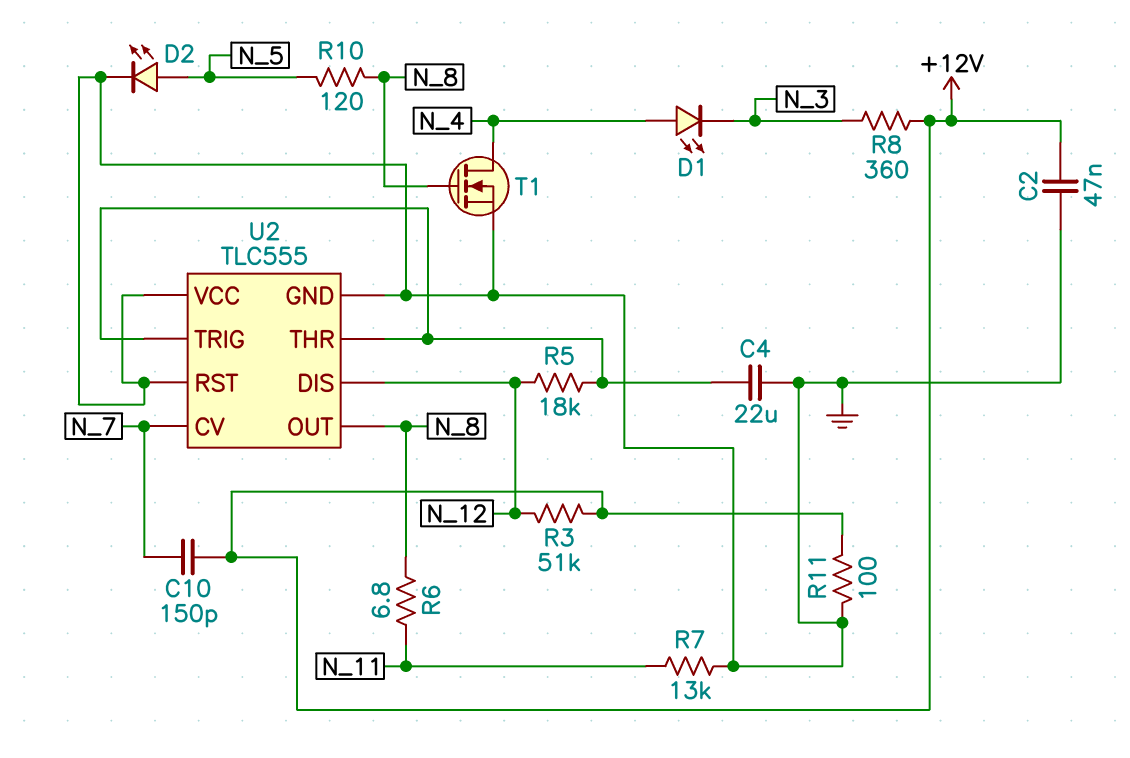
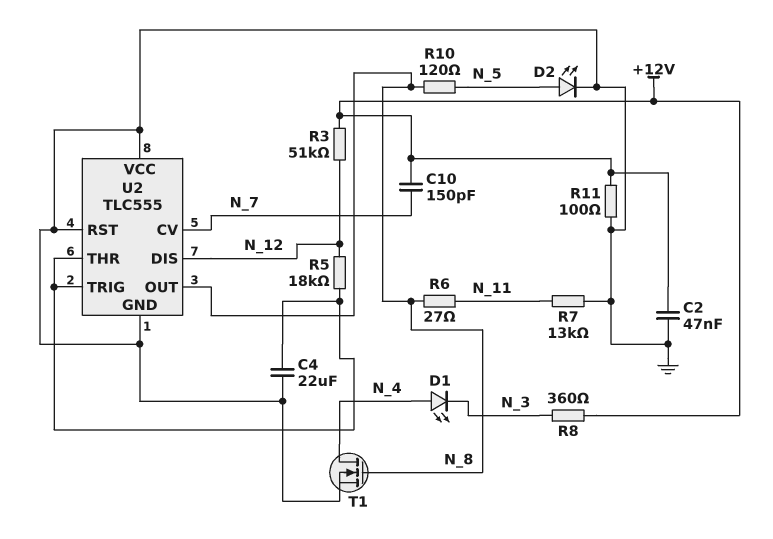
R6: 6.8 (N_8, N_11) -> 27 (N_8, N_11)

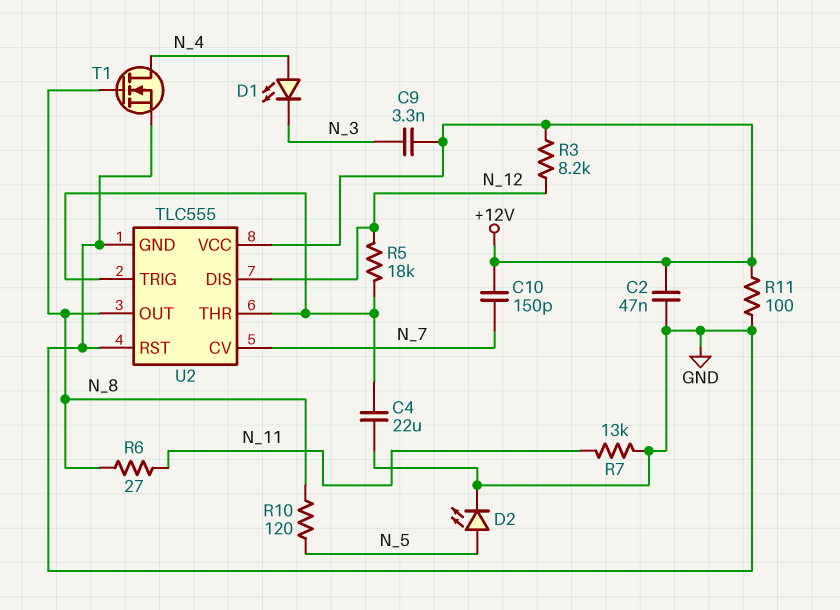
C9: none -> 3.3nF (+12V, N_3)
R3: 51k (+12V, N_12) -> 8.2k (+12V, N_12)
R8: 360 (+12V, N_3) -> none
U2 pin VCC: GND -> +12V

